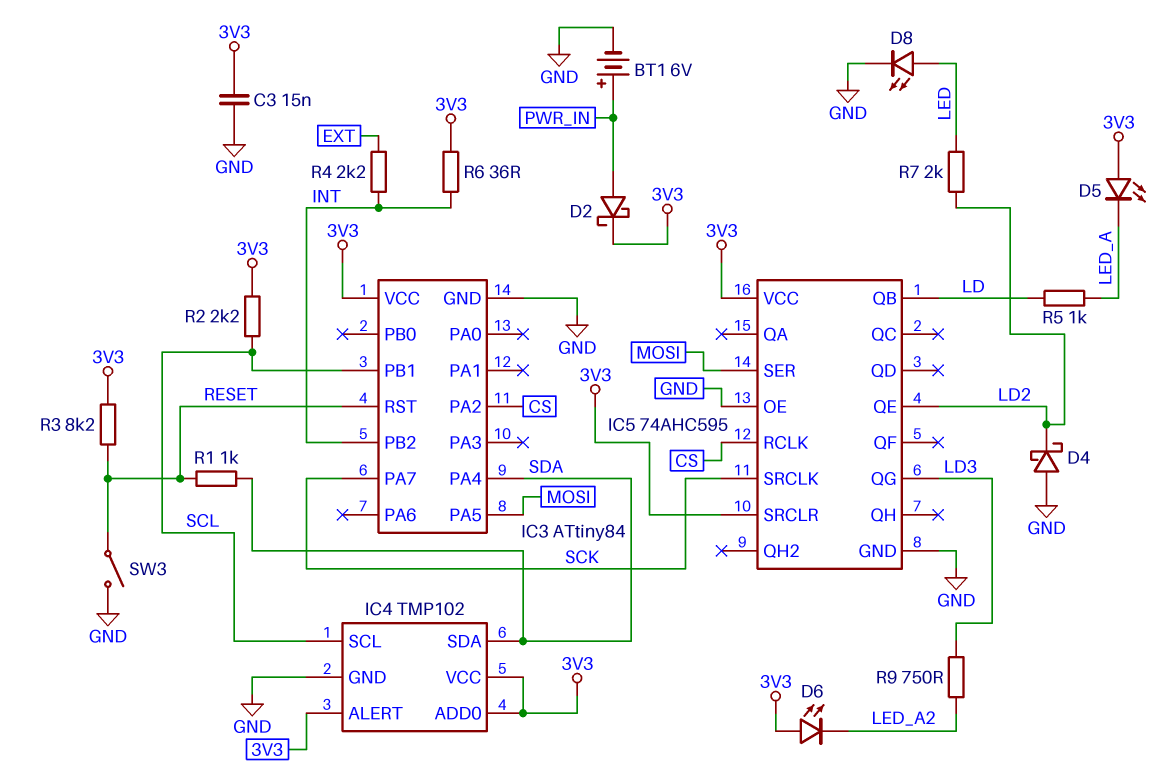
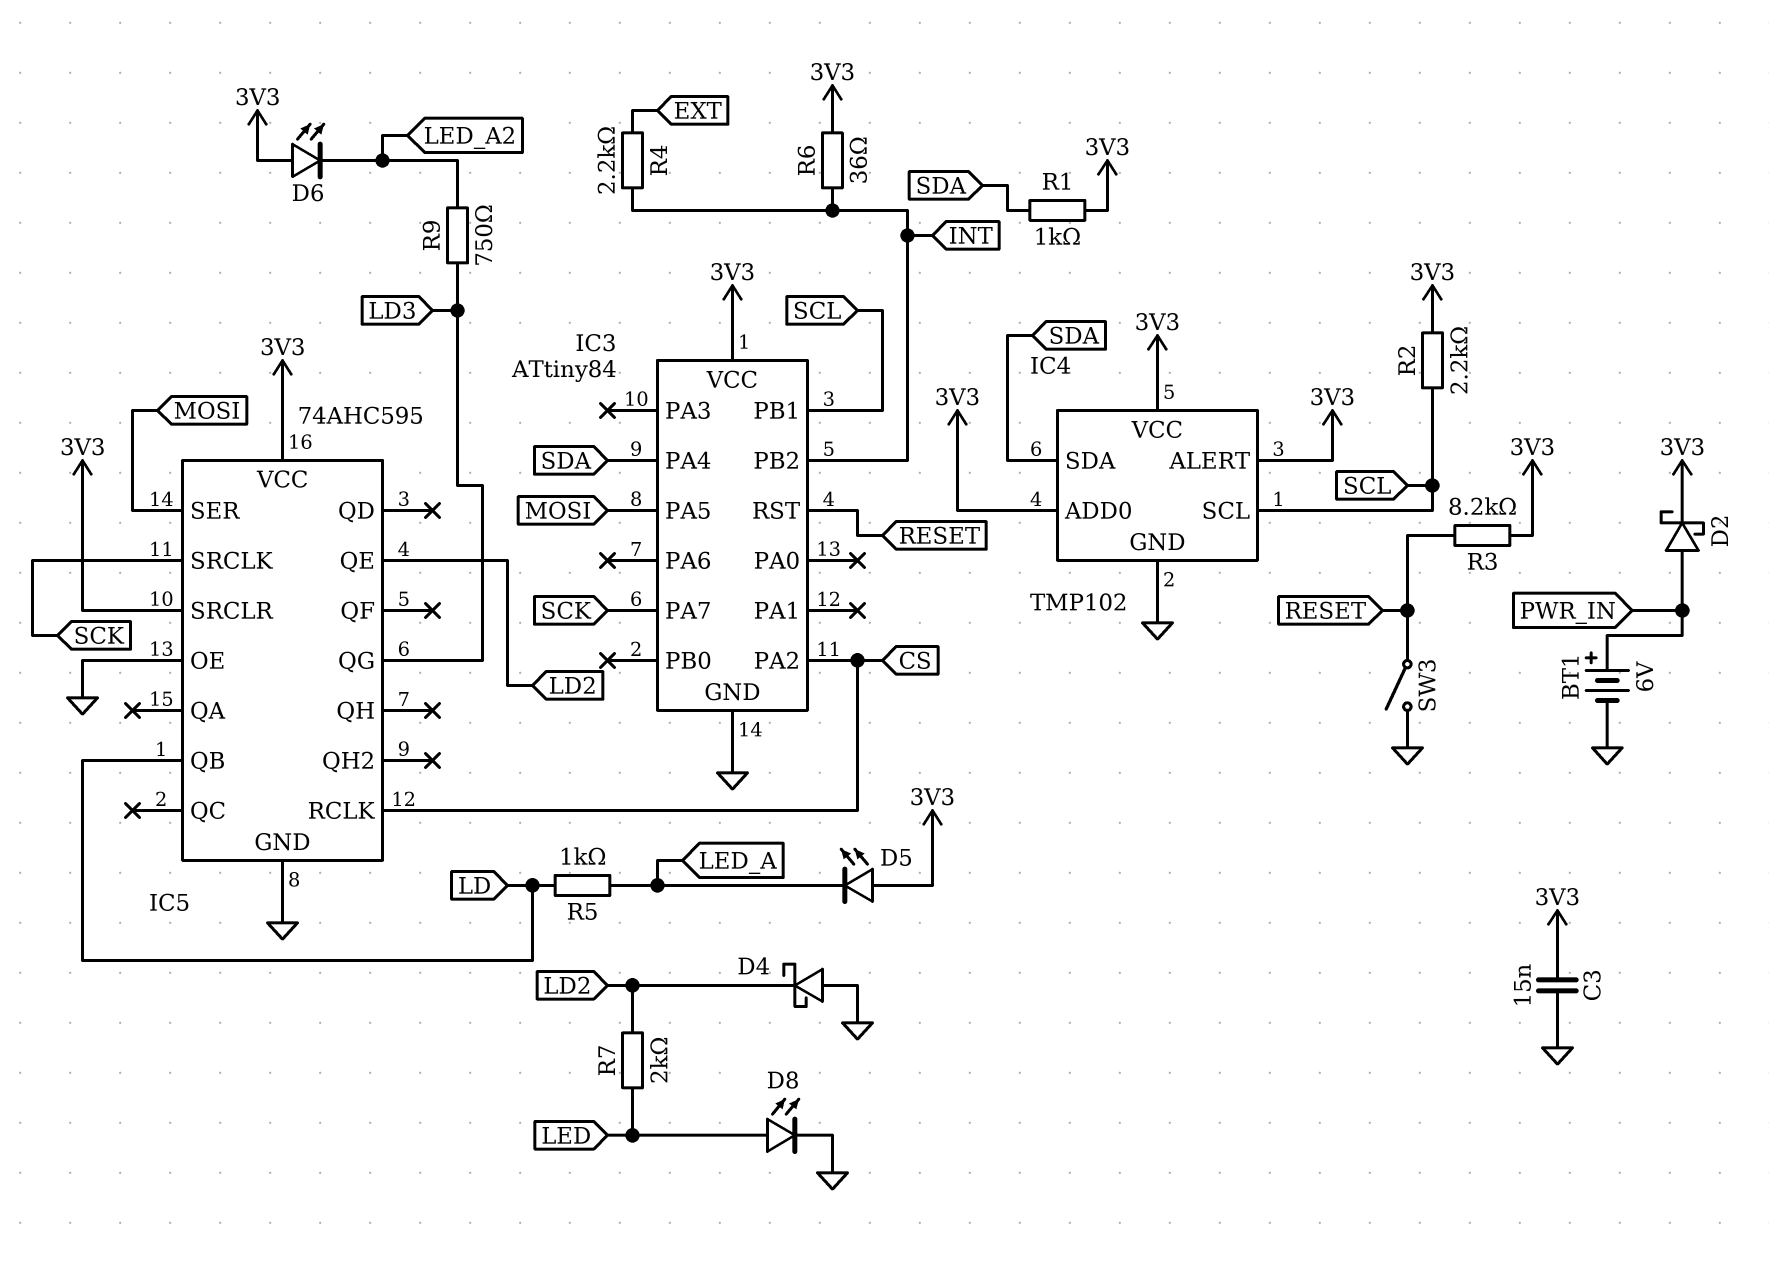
R1: 1k (RESET, SDA) -> 1k (3V3, SDA)

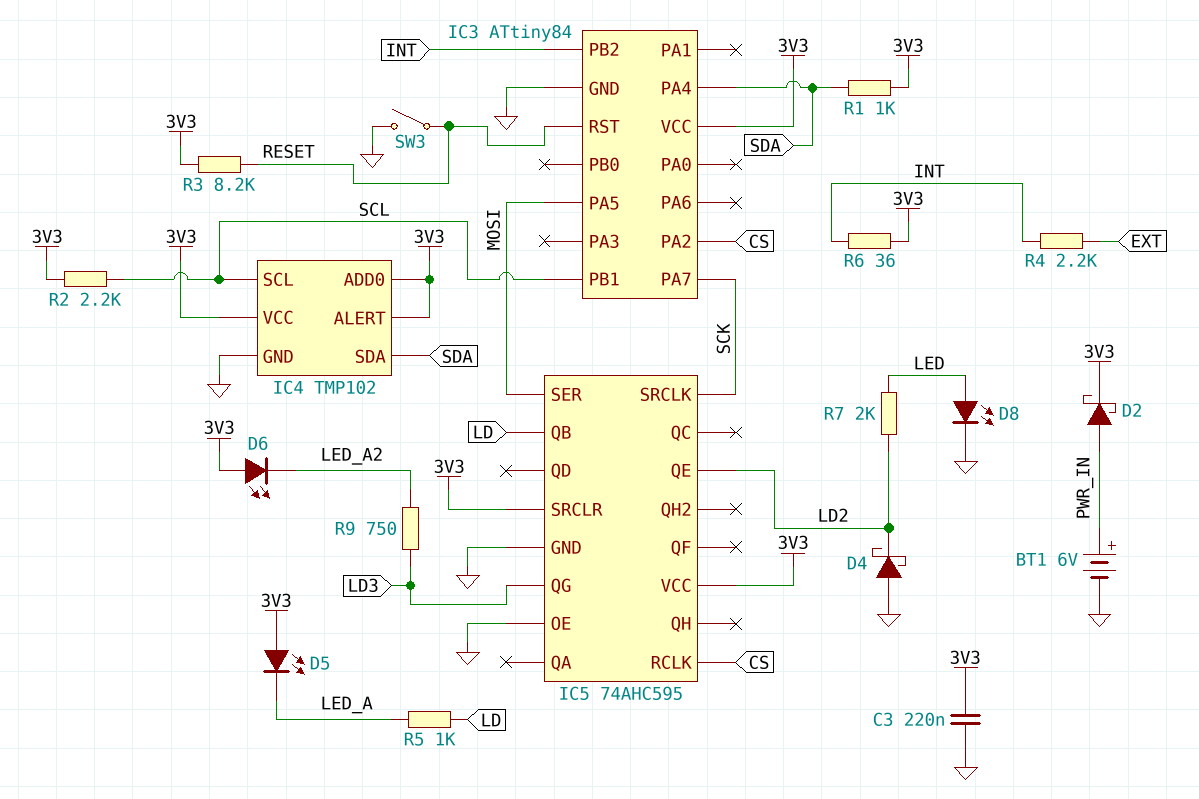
C3: 15nF (3V3, GND) -> 220nF (3V3, GND)

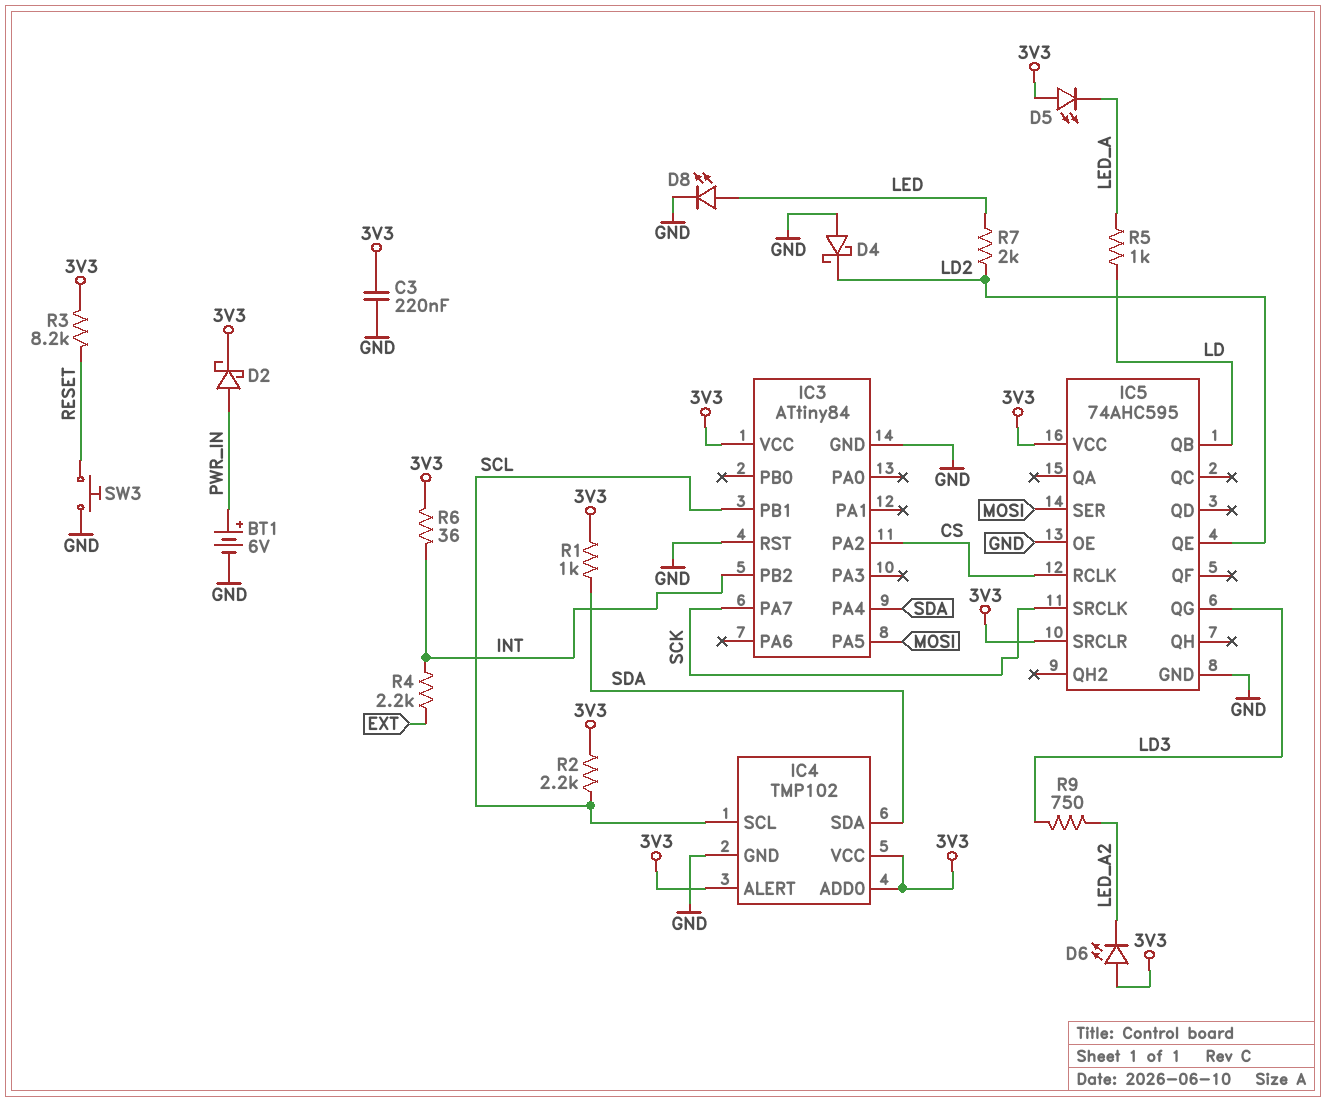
IC3 pin RST: RESET -> GND
SW3: switch (GND, RESET) -> button (GND, RESET)

